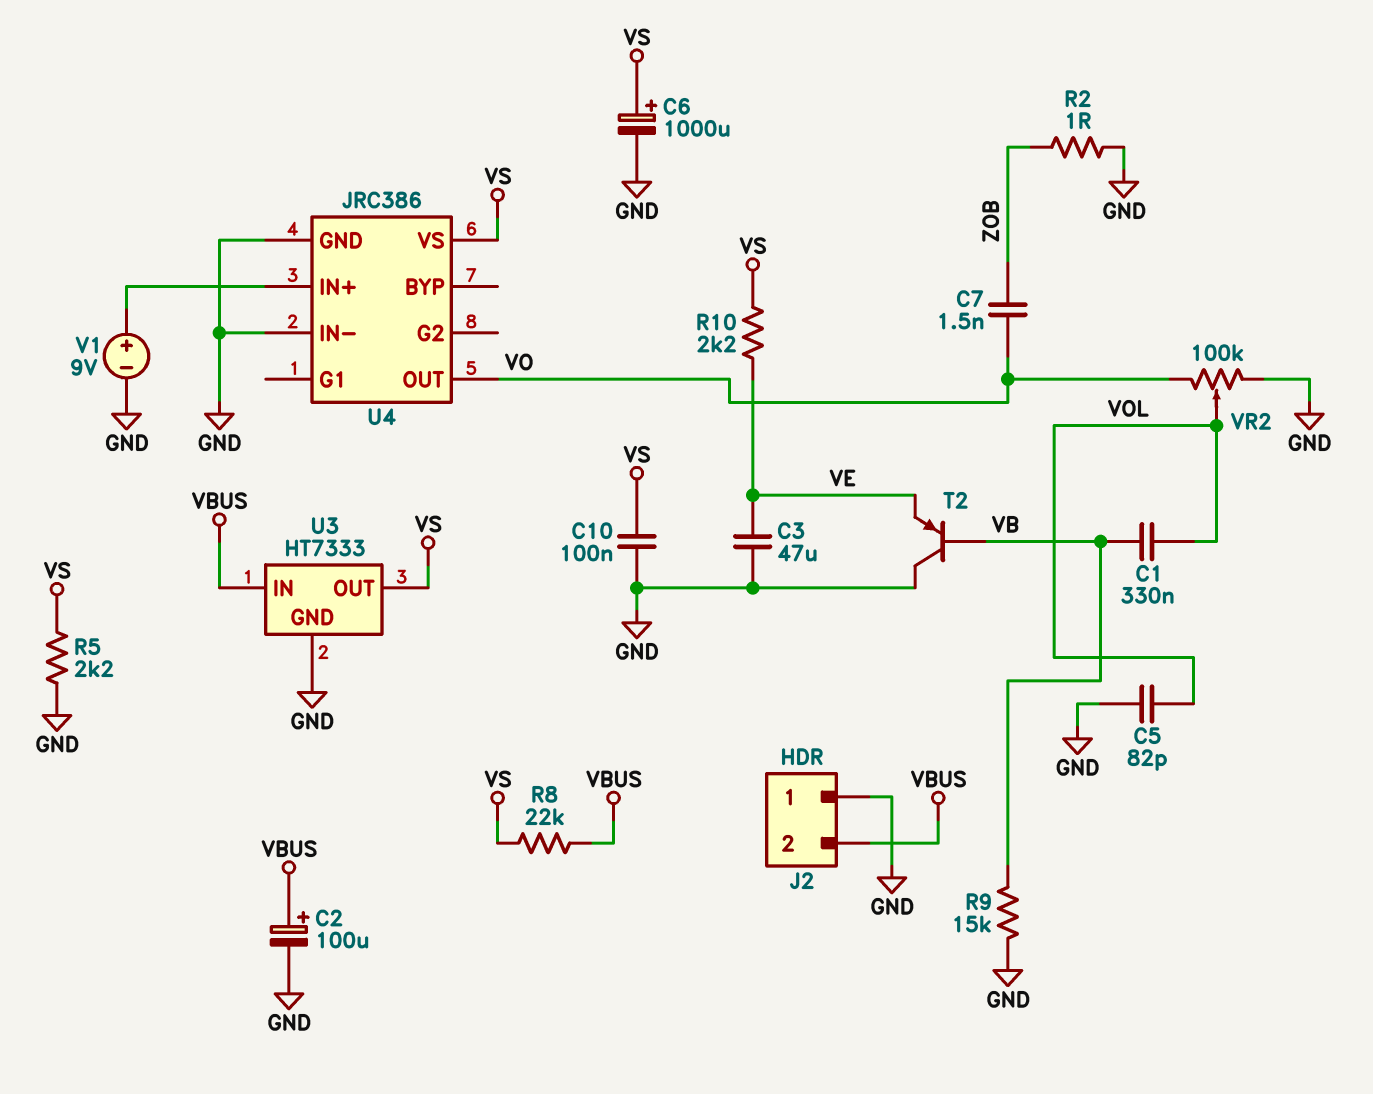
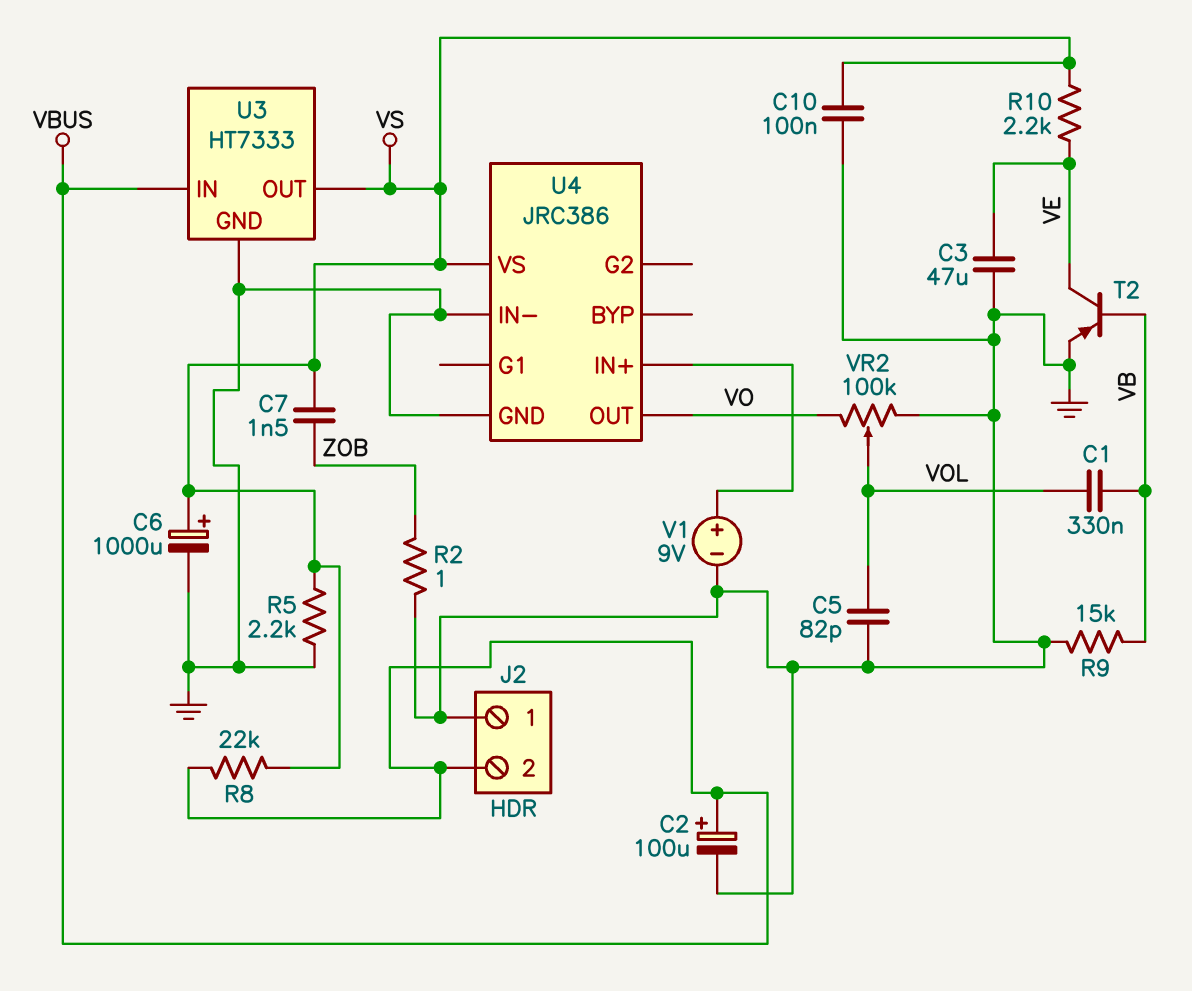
C7: 1.5nF (VO, ZOB) -> 1.5nF (VS, ZOB)
T2: PNP (B VB, C GND, E VE) -> PNP (B VB, C VE, E GND)

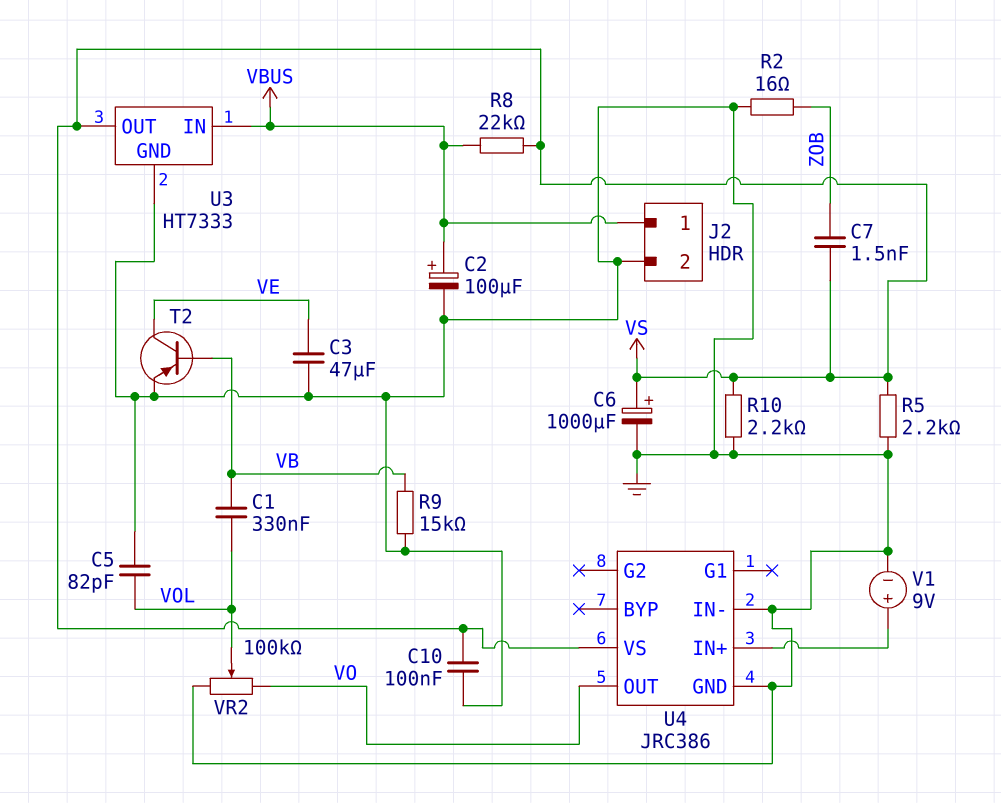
J2 pin 1: GND -> VBUS
J2 pin 2: VBUS -> GND
R2: 1 (GND, ZOB) -> 16 (GND, ZOB)
R10: 2.2k (VE, VS) -> 2.2k (GND, VS)

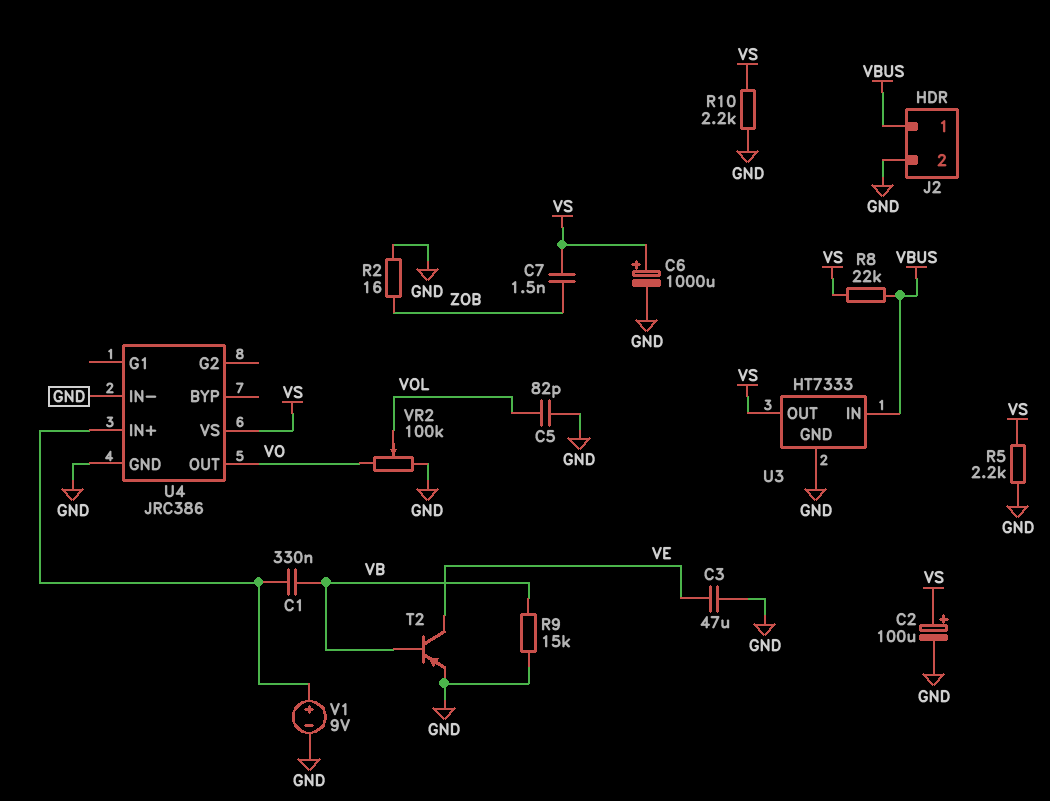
C1: 330nF (VB, VOL) -> 330nF (U4/IN+, VB)
C2: 100uF (plus VBUS, minus GND) -> 100uF (plus VS, minus GND)
C10: 100nF (GND, VS) -> none

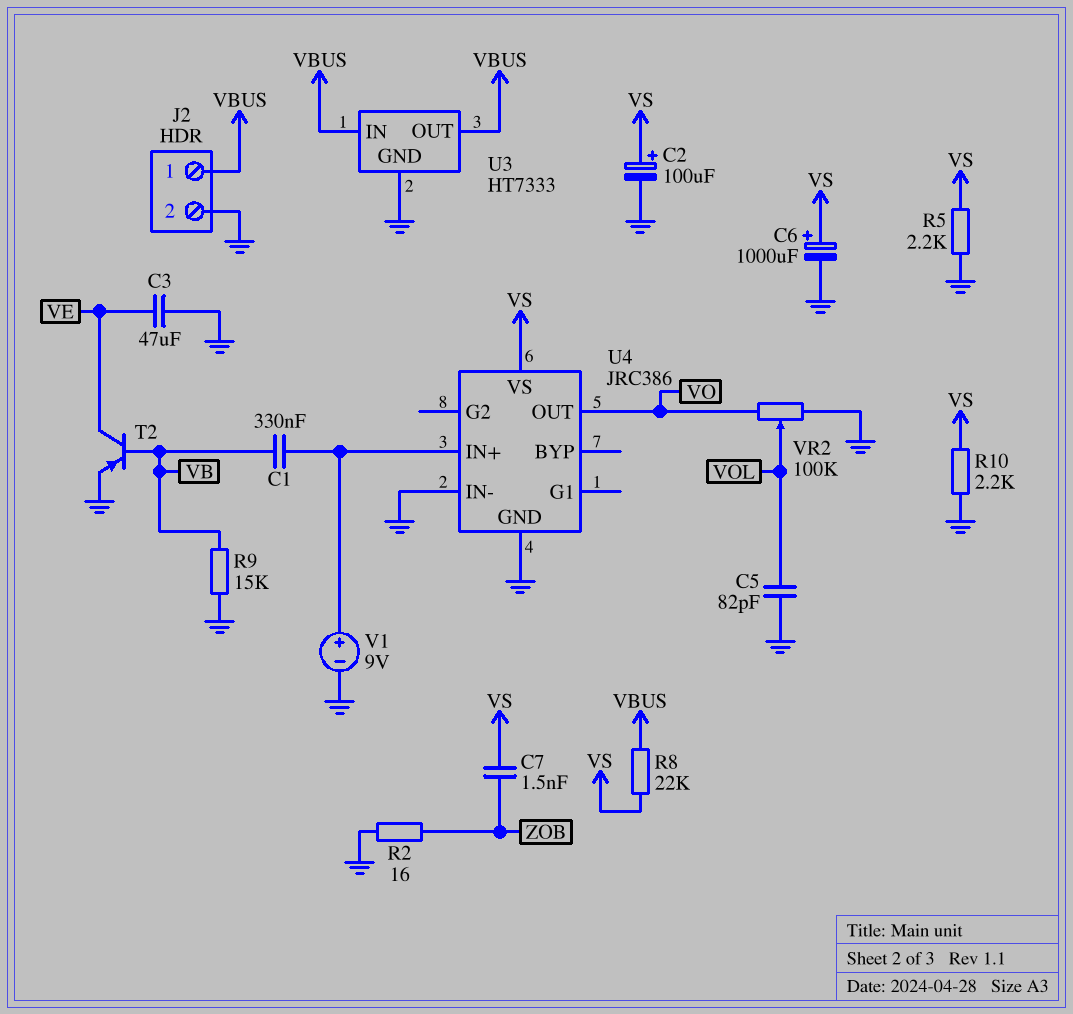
U3 pin OUT: VS -> VBUS

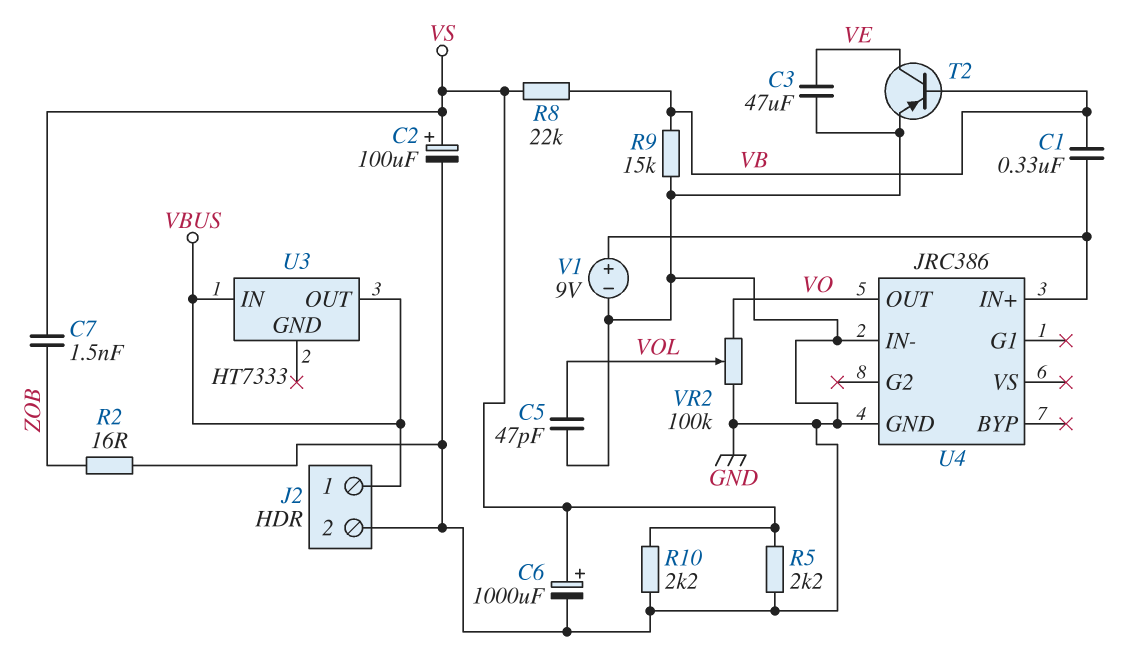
C5: 82pF (GND, VOL) -> 47pF (GND, VOL)
R8: 22k (VBUS, VS) -> 22k (VB, VS)
U3 pin GND: GND -> none
U4 pin VS: VS -> none

